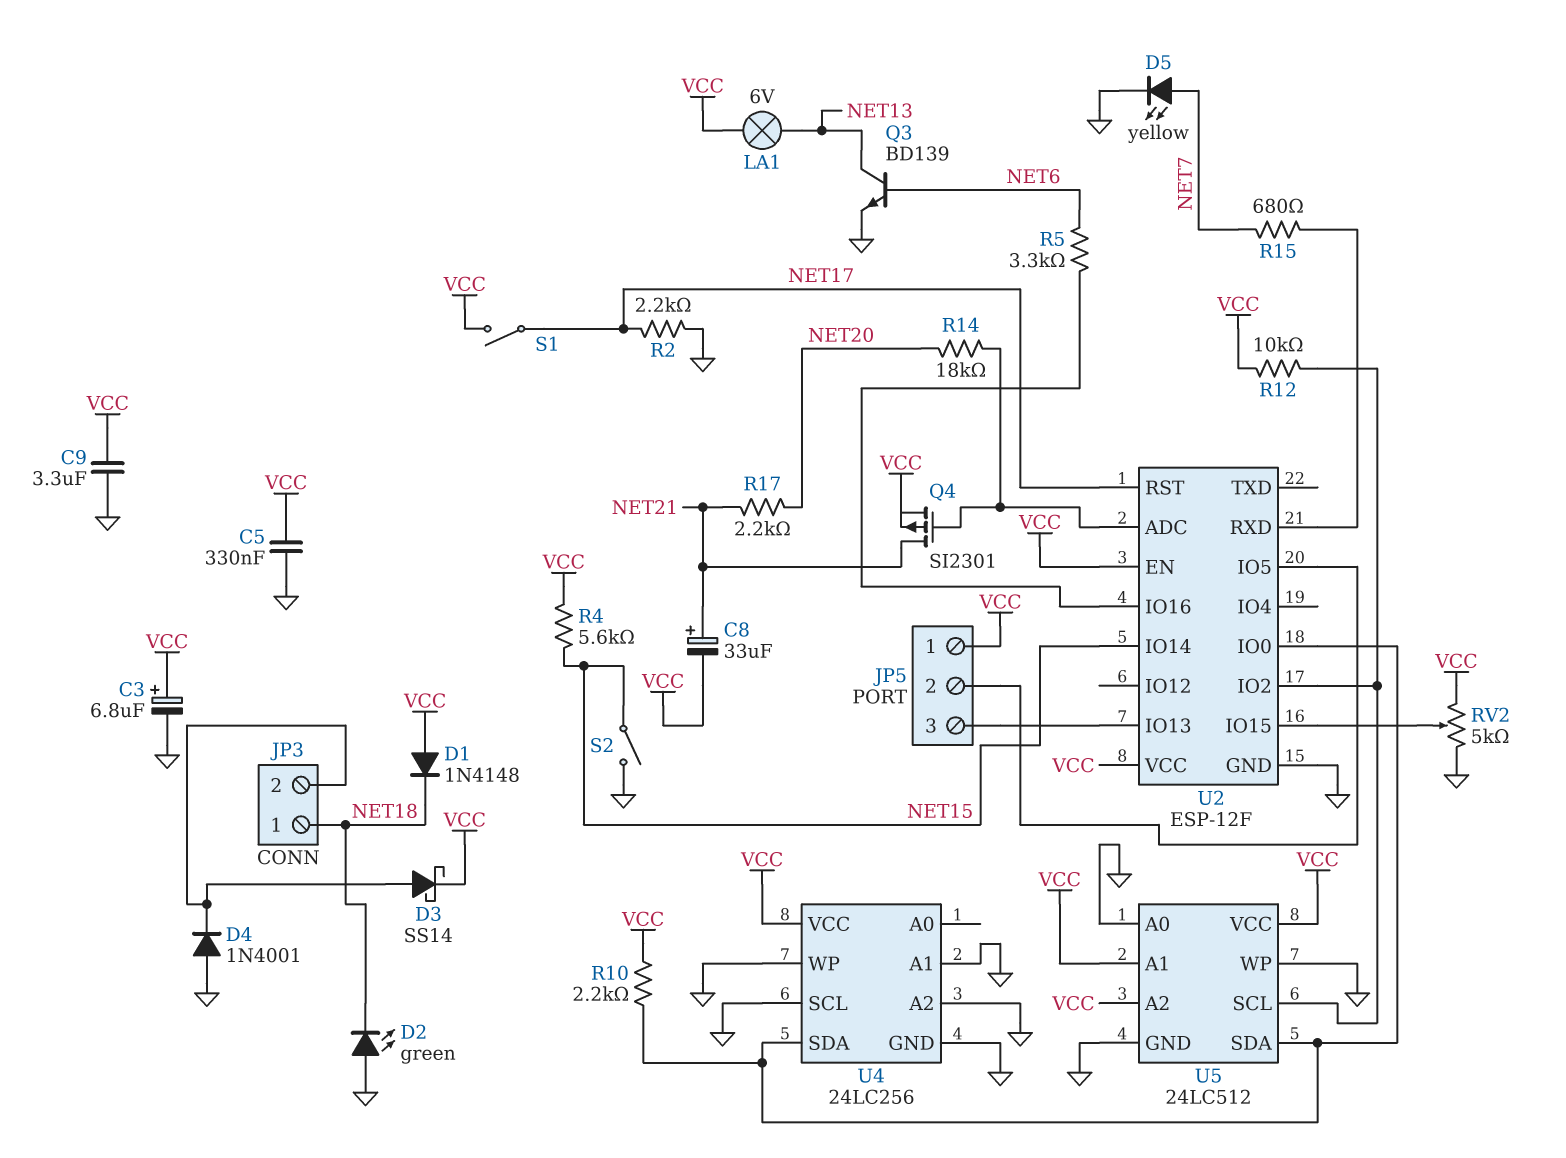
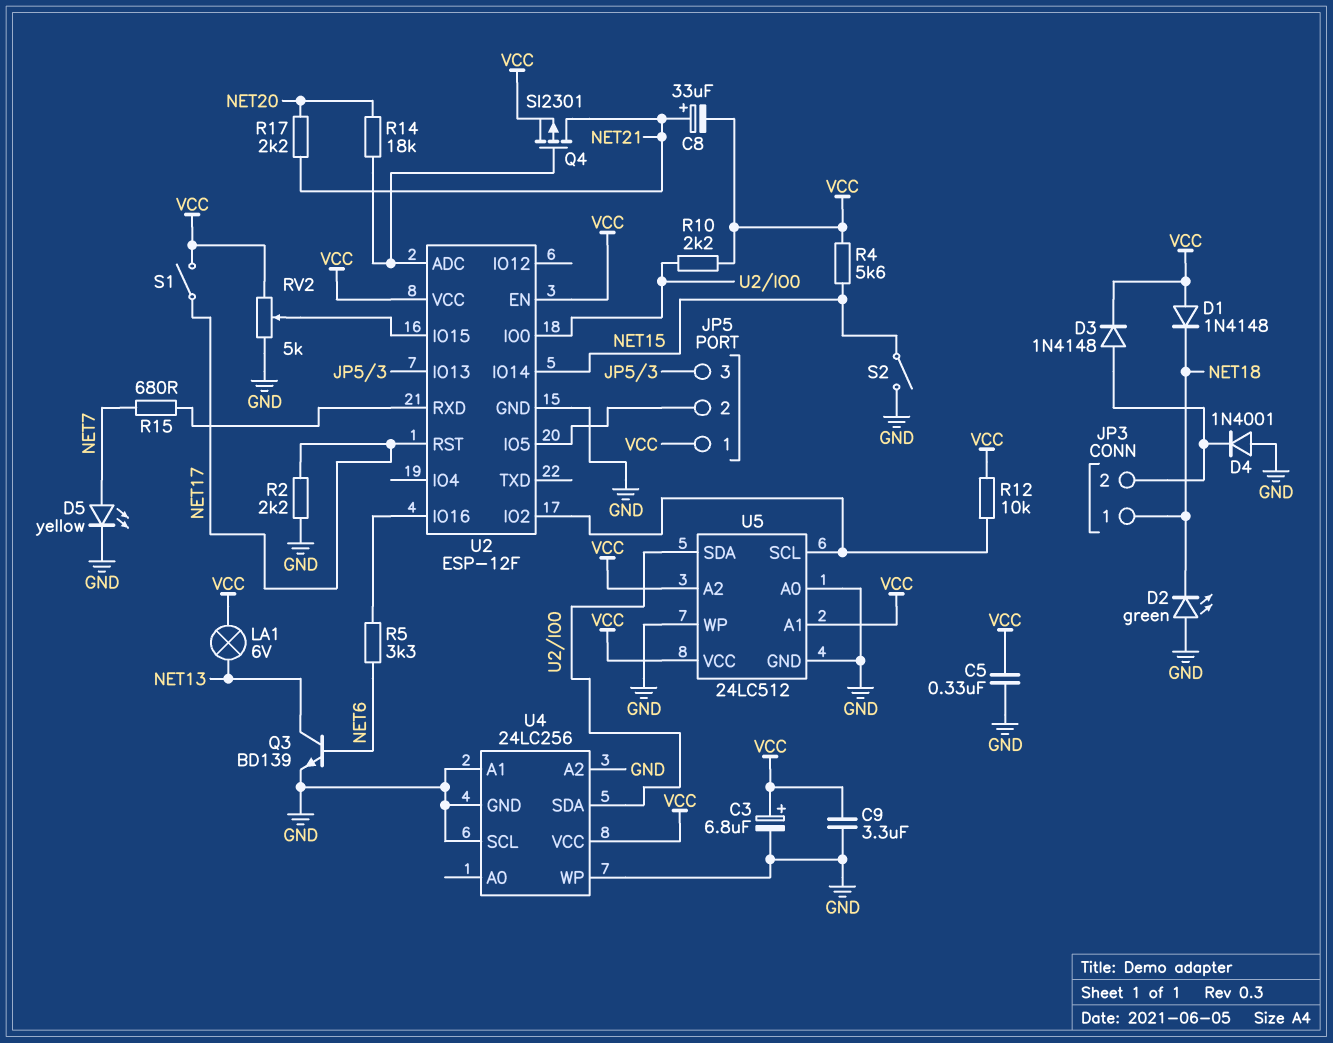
D3: schottky SS14 (A JP3/2, K VCC) -> diode 1N4148 (A JP3/2, K VCC)

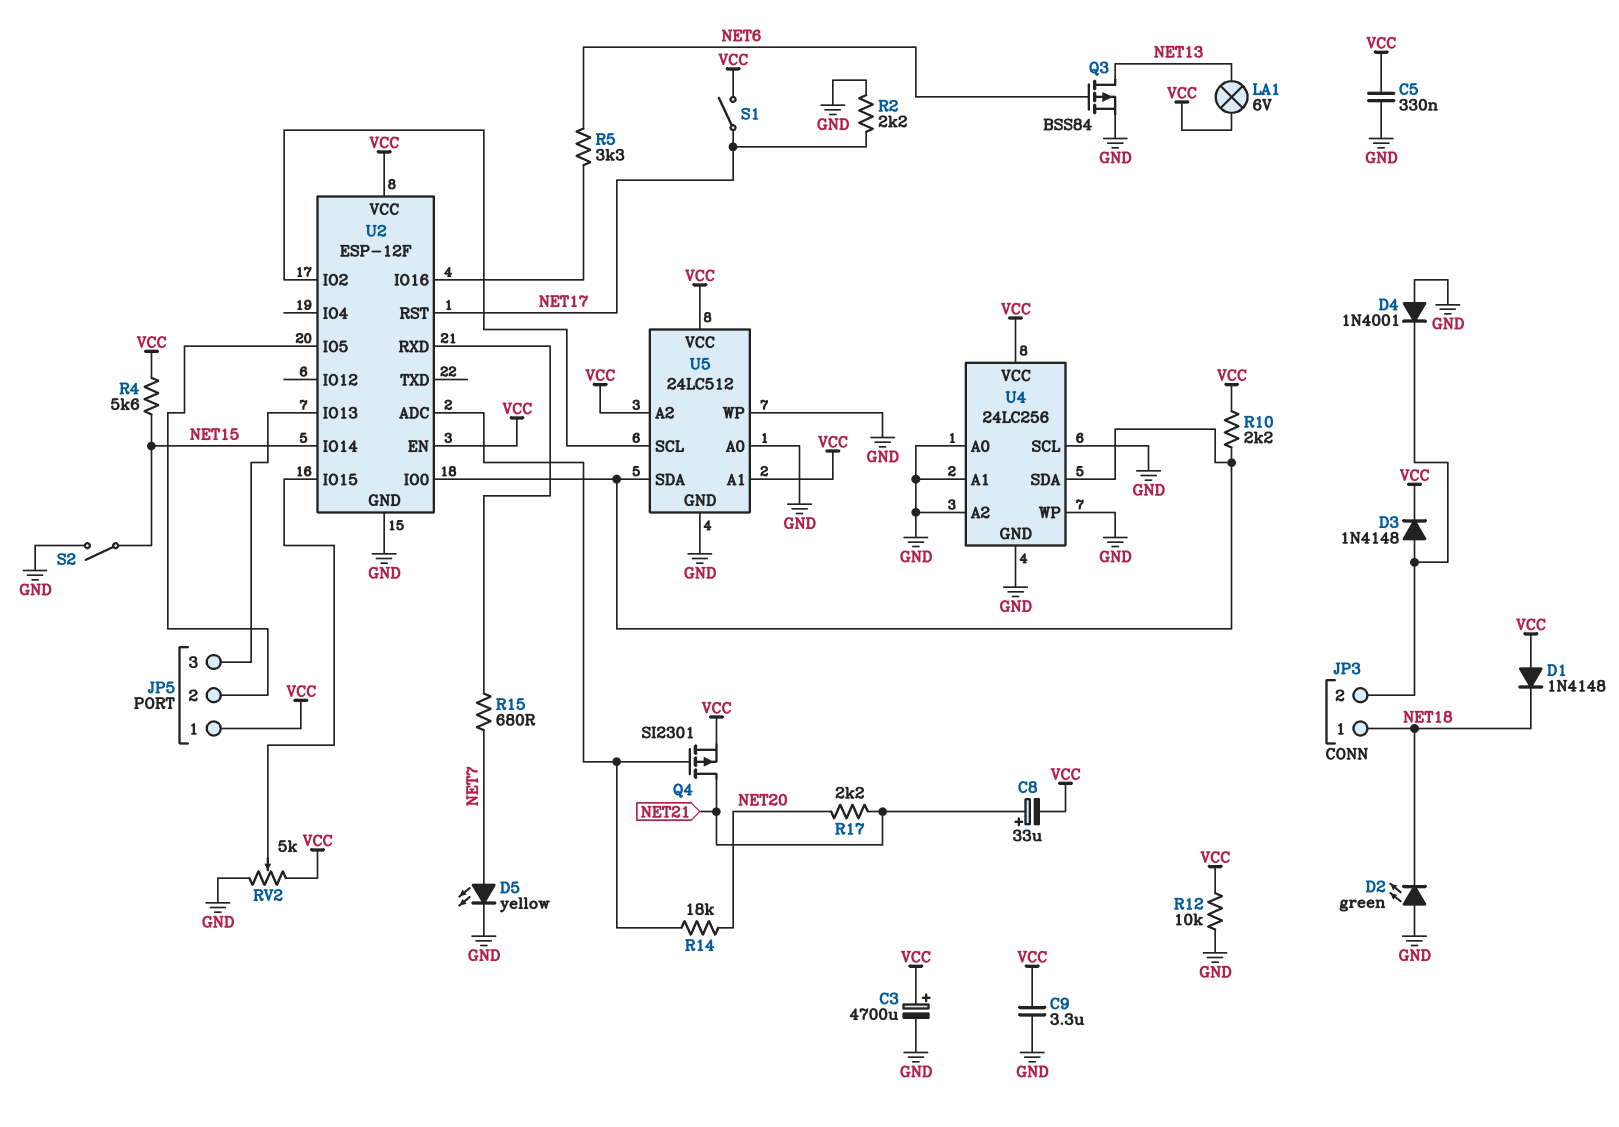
C3: 6.8uF (plus VCC, minus GND) -> 4700uF (plus VCC, minus GND)
Q3: NPN BD139 (B NET6, C NET13, E GND) -> PMOS BSS84 (G NET6, D NET13, S GND)
R12: 10k (U2/IO2, VCC) -> 10k (GND, VCC)
U4 pin A0: none -> GND

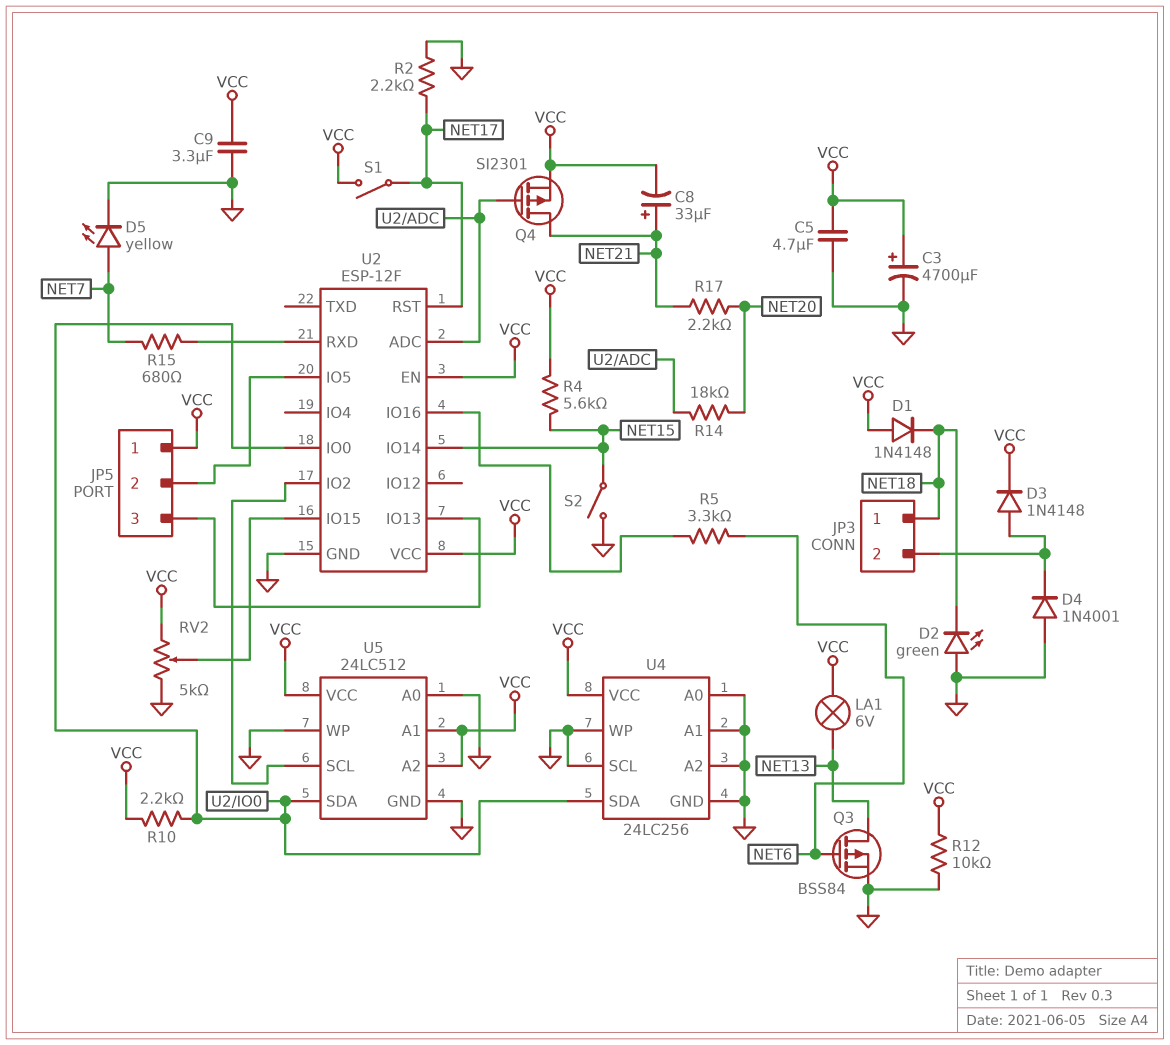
C5: 330nF (GND, VCC) -> 4.7uF (GND, VCC)

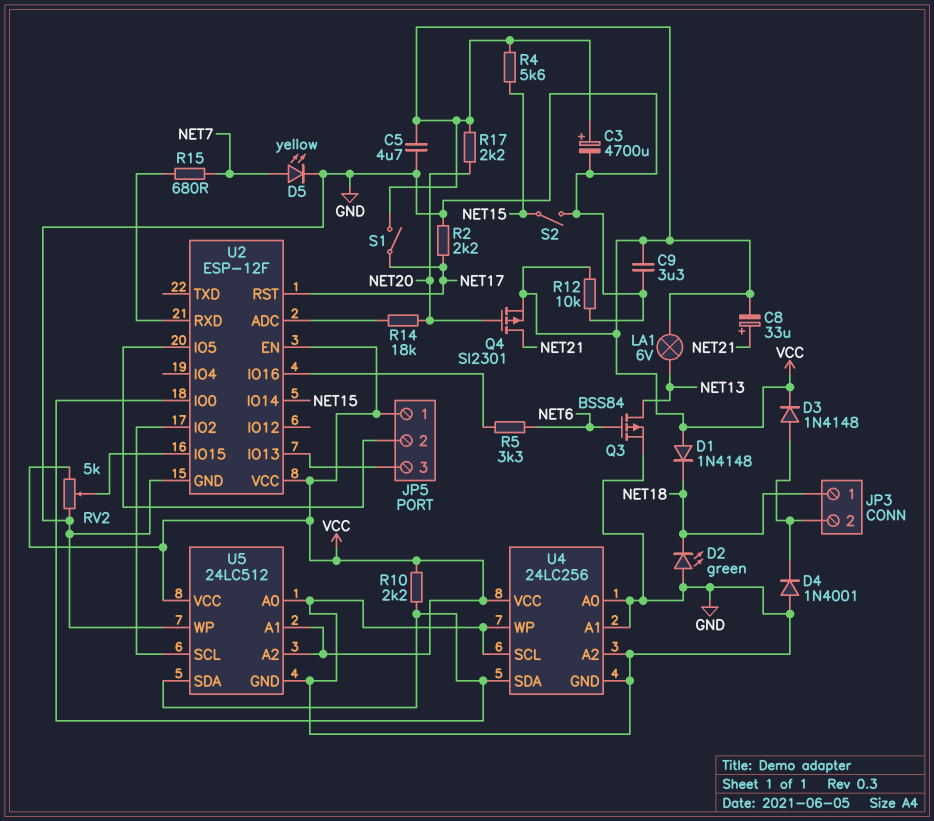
Q4: PMOS SI2301 (G U2/ADC, D NET21, S VCC) -> PMOS SI2301 (G NET20, D NET21, S VCC)
R17: 2.2k (NET20, NET21) -> 2.2k (NET20, VCC)

